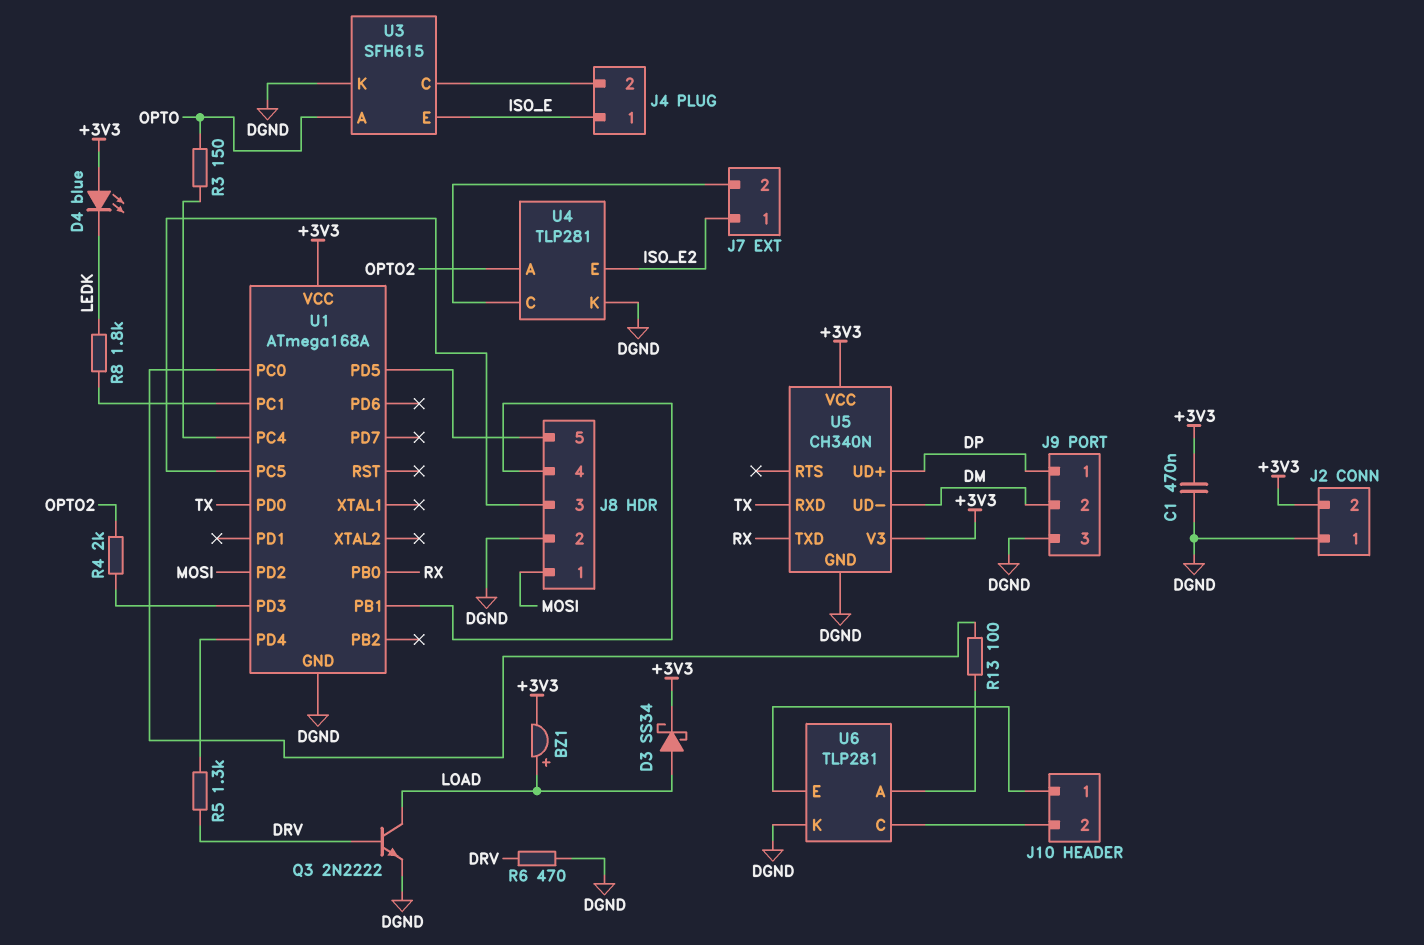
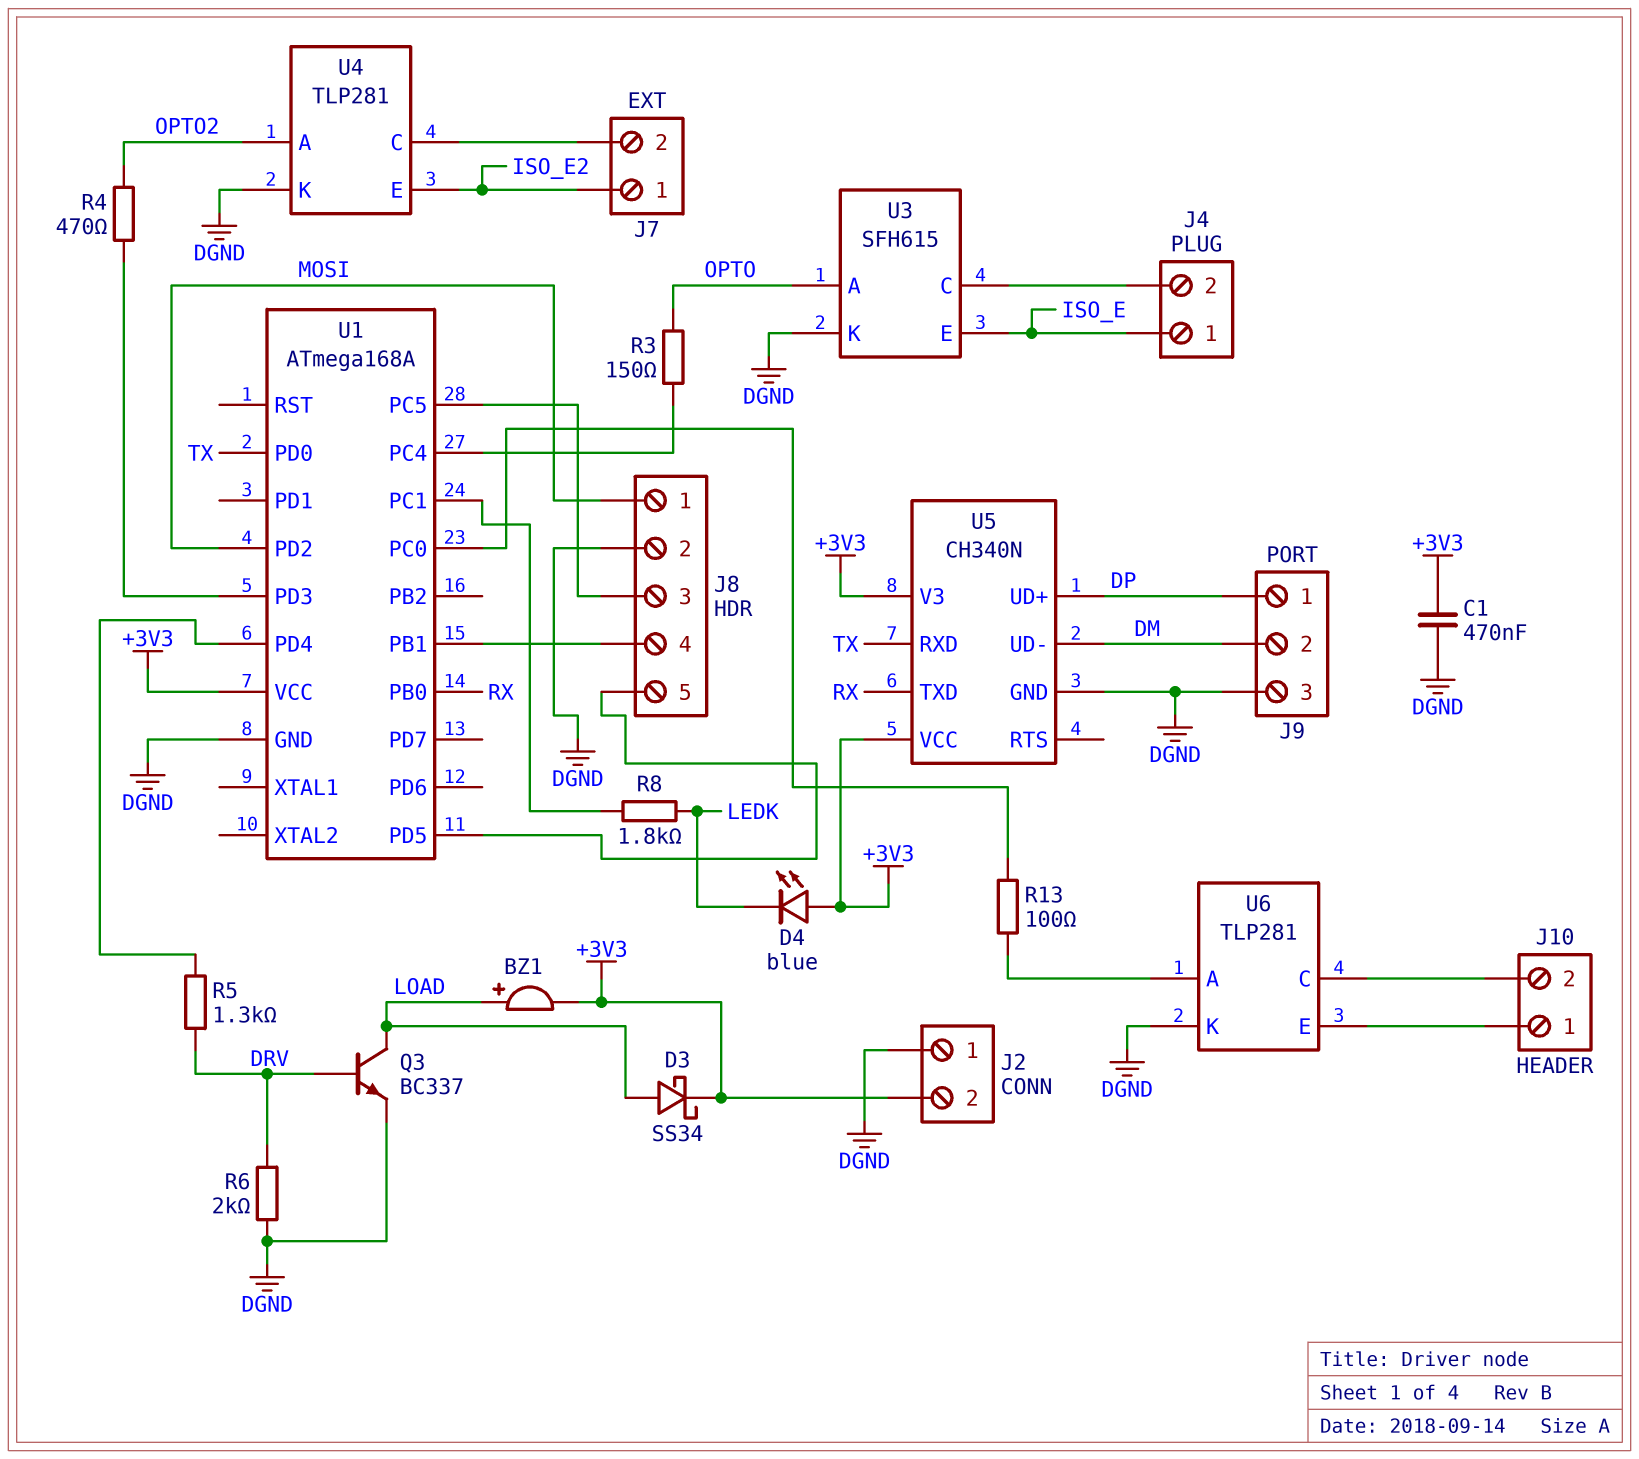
Q3: NPN 2N2222 (B DRV, C LOAD, E DGND) -> NPN BC337 (B DRV, C LOAD, E DGND)
R4: 2k (OPTO2, U1/PD3) -> 470 (OPTO2, U1/PD3)
R6: 470 (DGND, DRV) -> 2k (DGND, DRV)

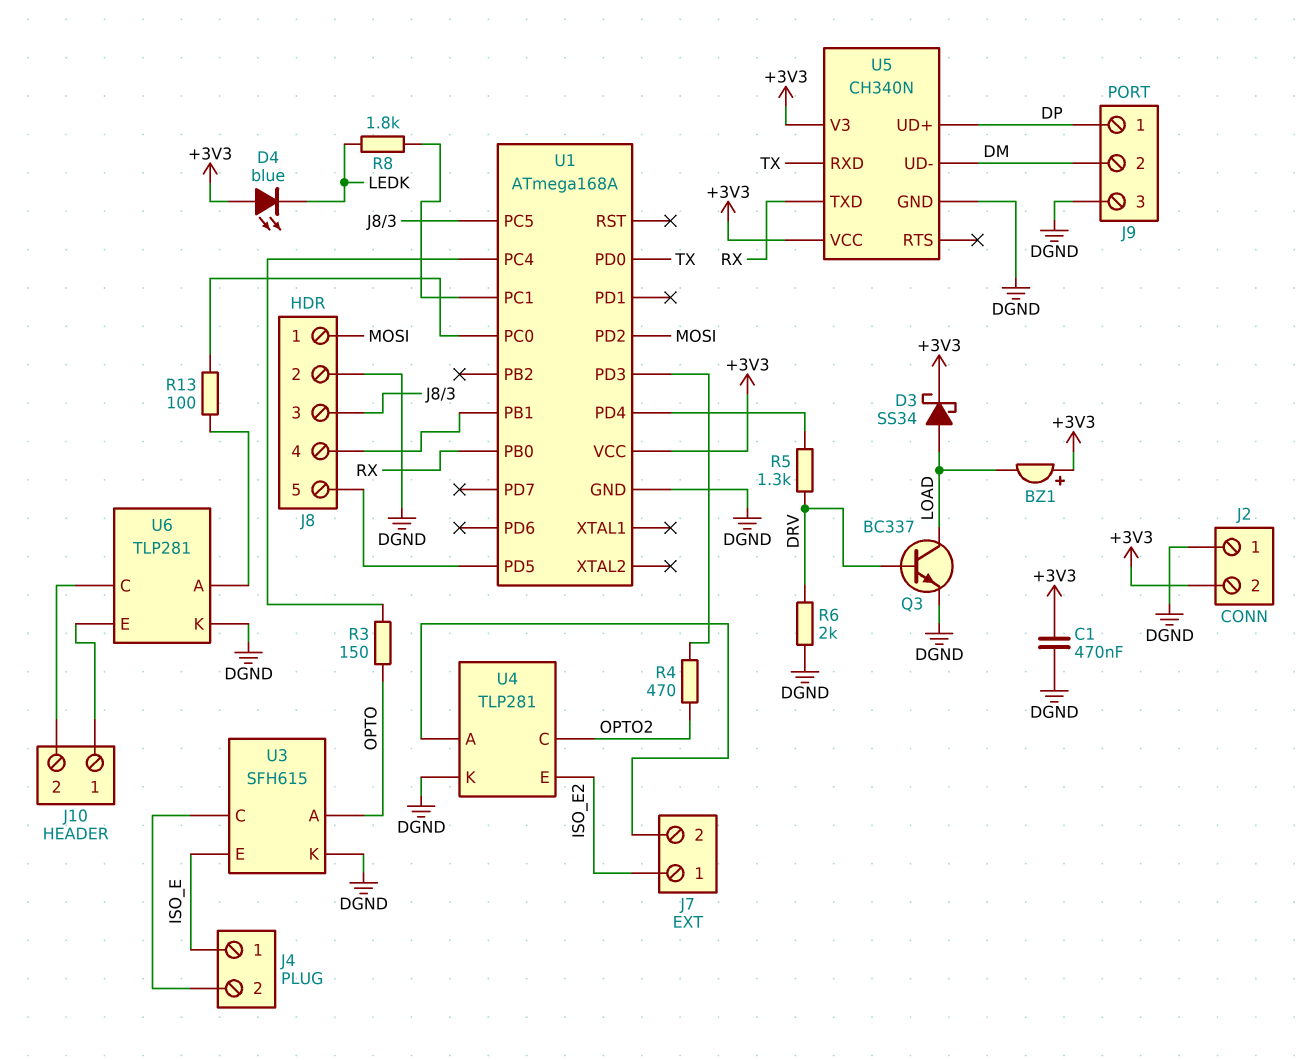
BZ1: buzzer (plus LOAD, minus +3V3) -> buzzer (plus +3V3, minus LOAD)
U4 pin A: OPTO2 -> J7/2
U4 pin C: J7/2 -> OPTO2

